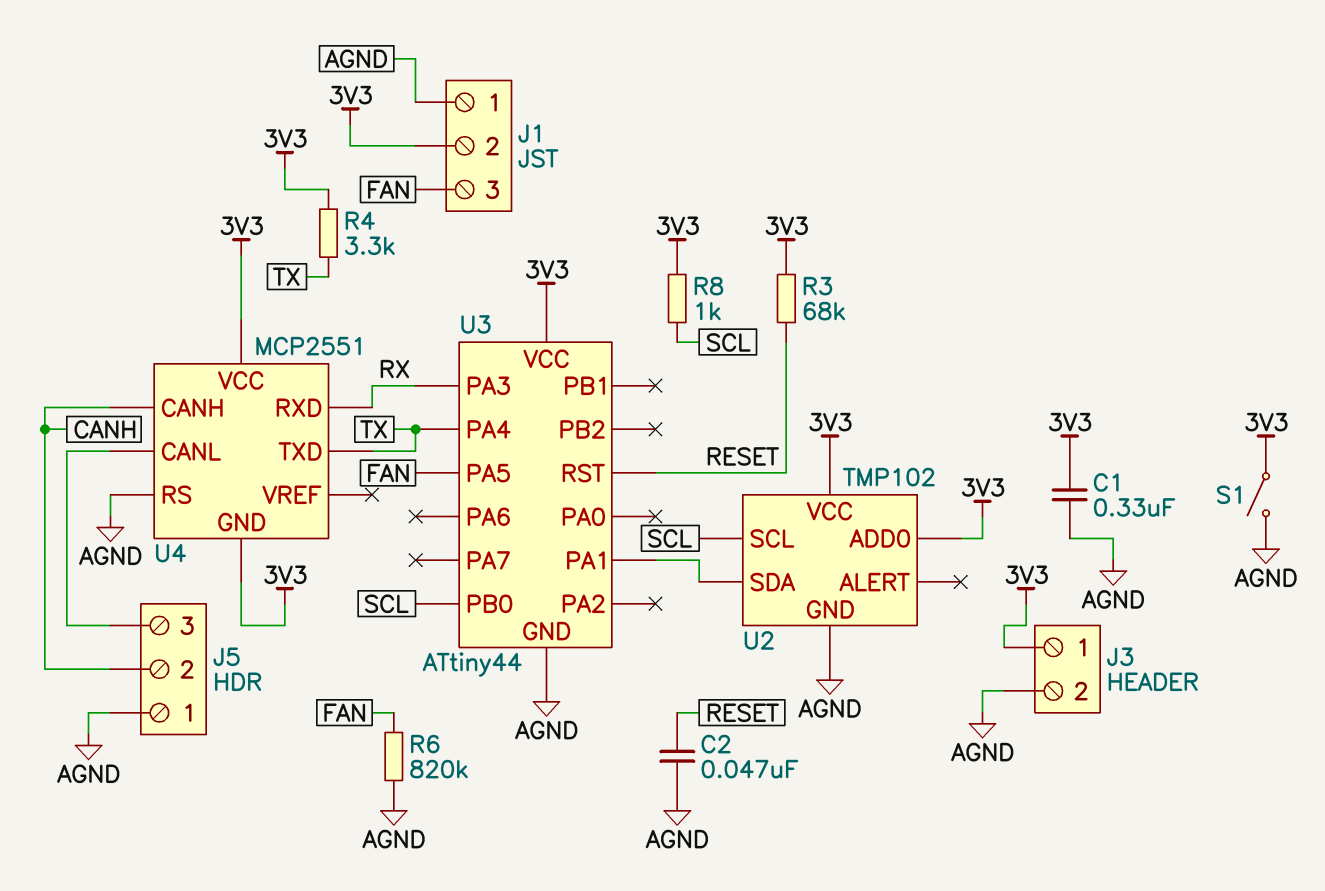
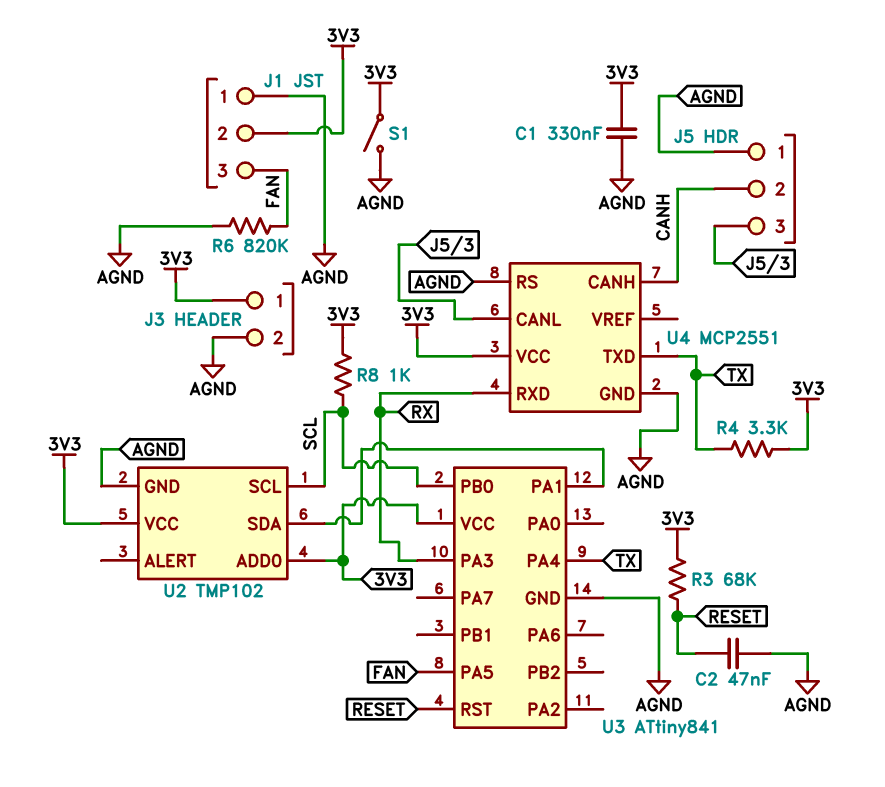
U3: ATtiny44 -> ATtiny841
U4 pin GND: 3V3 -> AGND

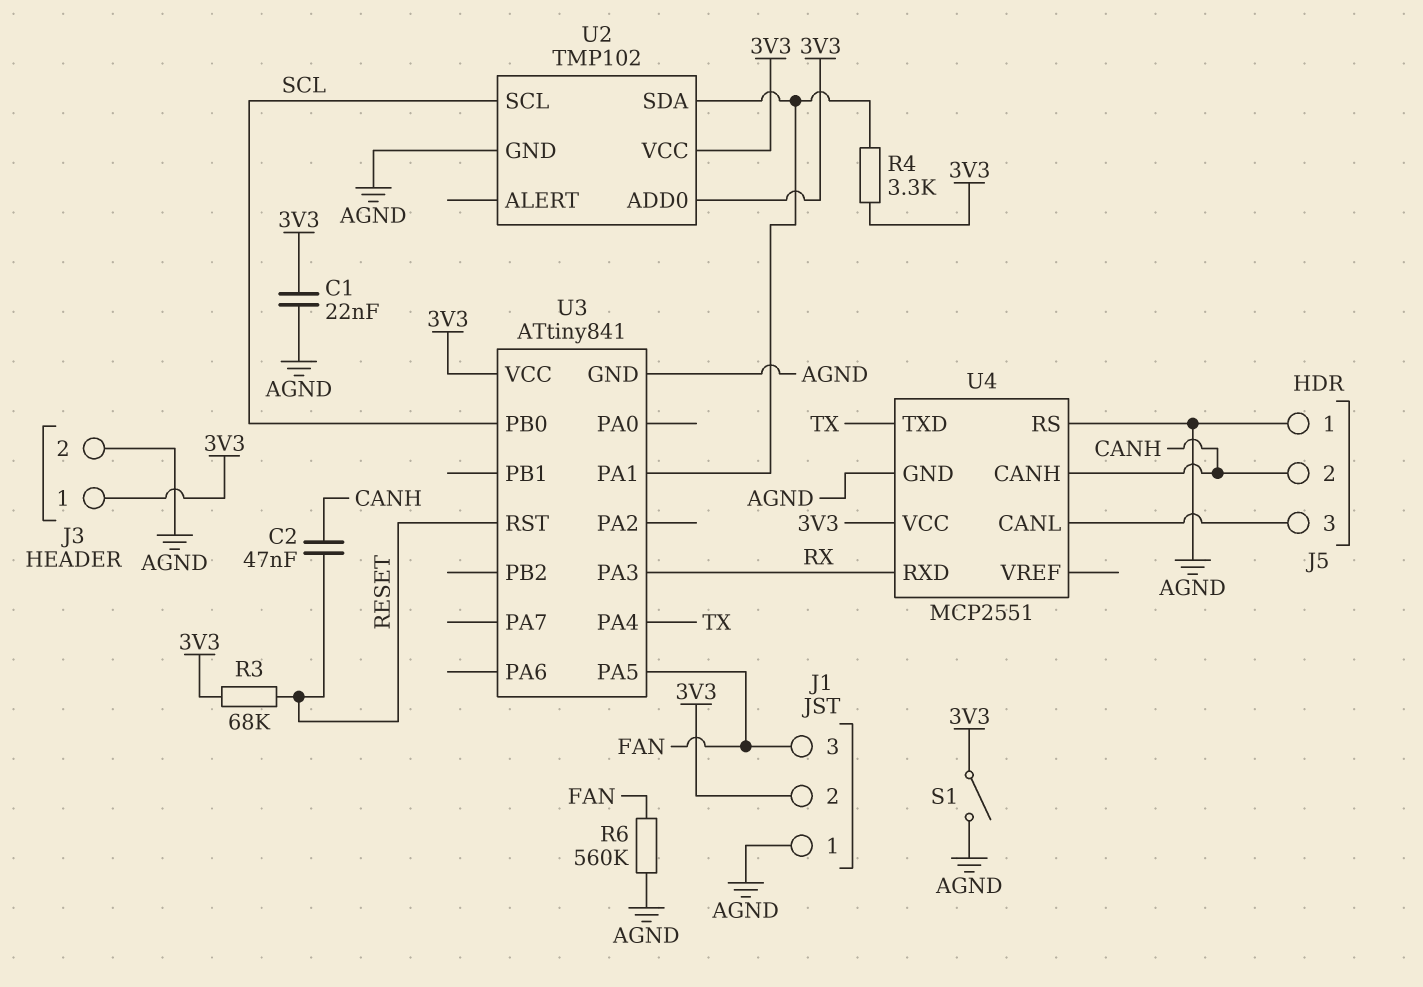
C1: 330nF (3V3, AGND) -> 22nF (3V3, AGND)
C2: 47nF (AGND, RESET) -> 47nF (CANH, RESET)
R4: 3.3k (3V3, TX) -> 3.3k (3V3, U2/SDA)
R6: 820k (AGND, FAN) -> 560k (AGND, FAN)
R8: 1k (3V3, SCL) -> none

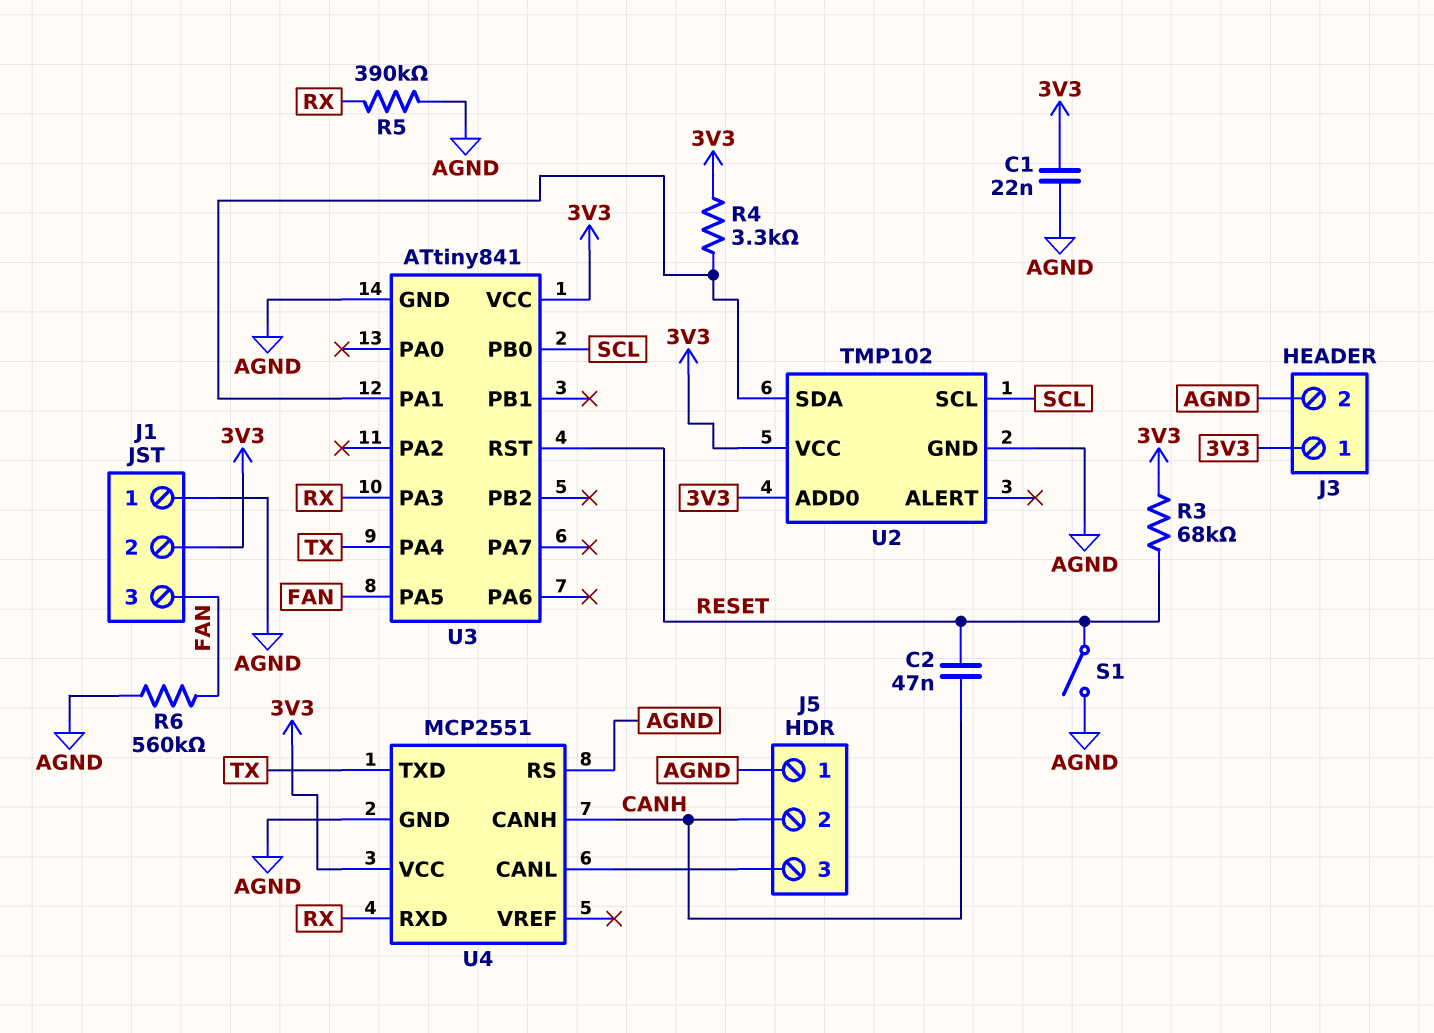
R5: none -> 390k (AGND, RX)
S1: switch (3V3, AGND) -> switch (AGND, RESET)

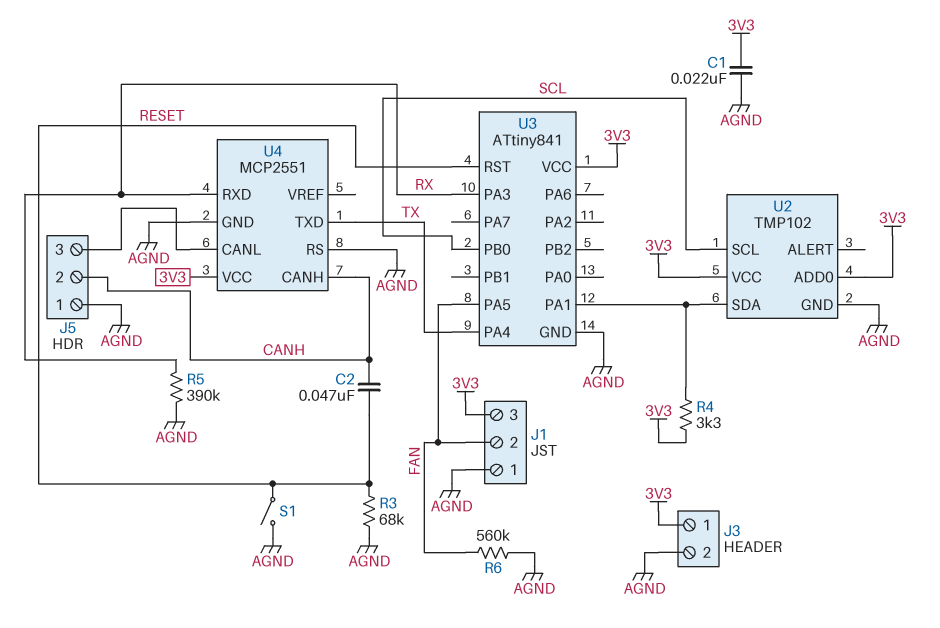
J1 pin 2: 3V3 -> FAN
J1 pin 3: FAN -> 3V3
R3: 68k (3V3, RESET) -> 68k (AGND, RESET)

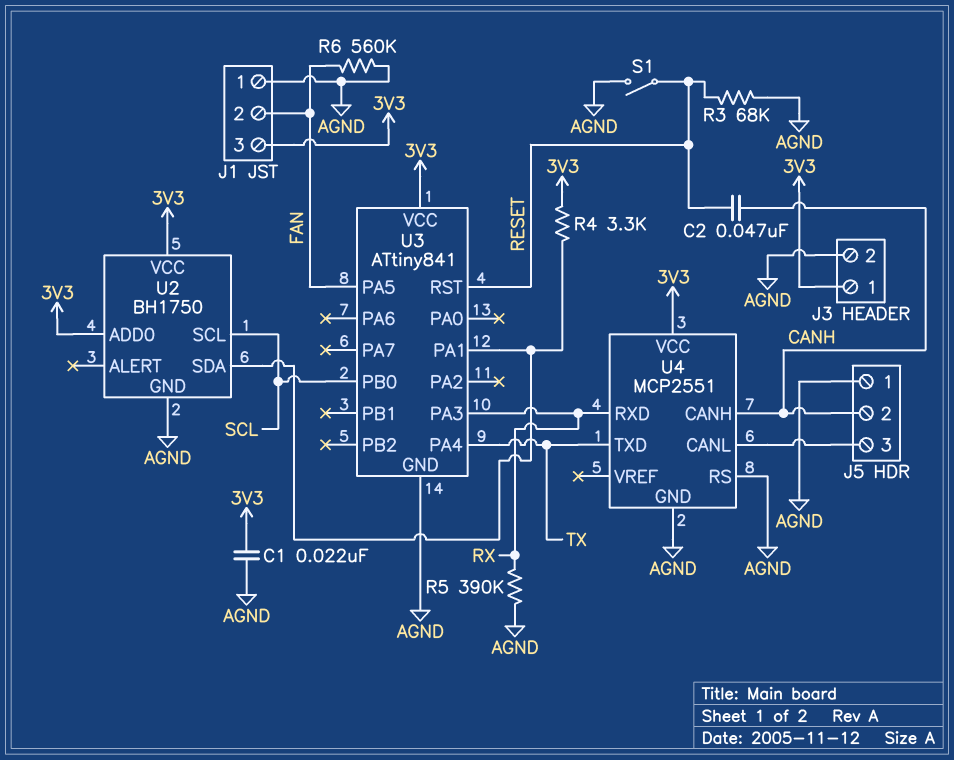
U2: TMP102 -> BH1750

